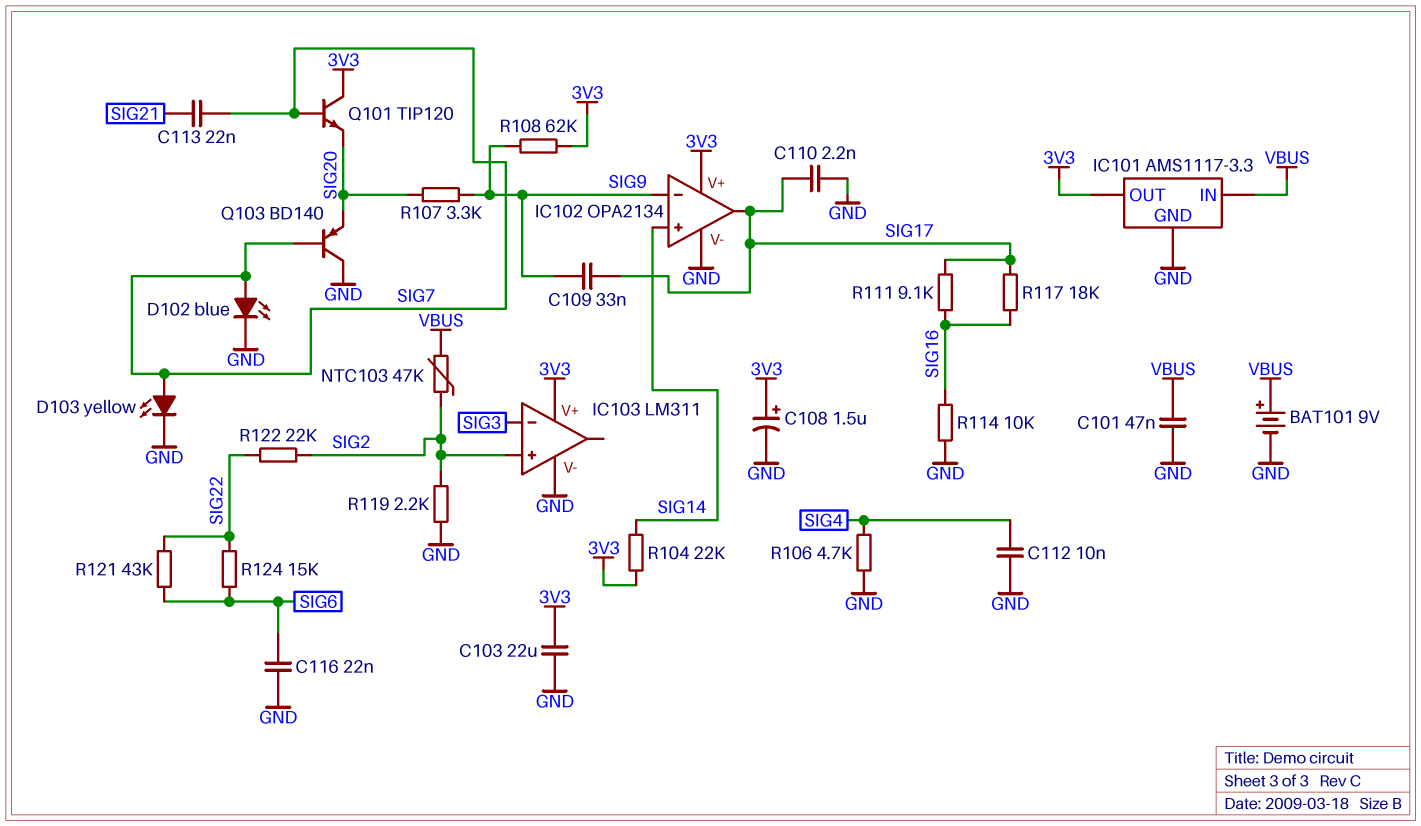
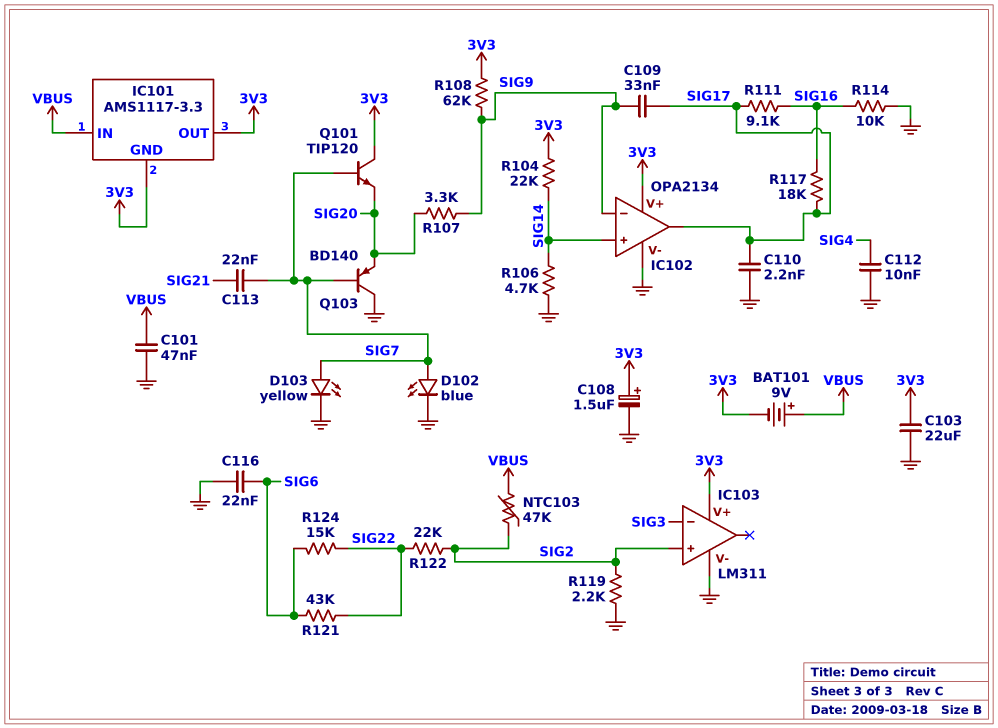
BAT101: 9V (plus VBUS, minus GND) -> 9V (plus VBUS, minus 3V3)
IC101 pin GND: GND -> 3V3
R106: 4.7k (GND, SIG4) -> 4.7k (GND, SIG14)

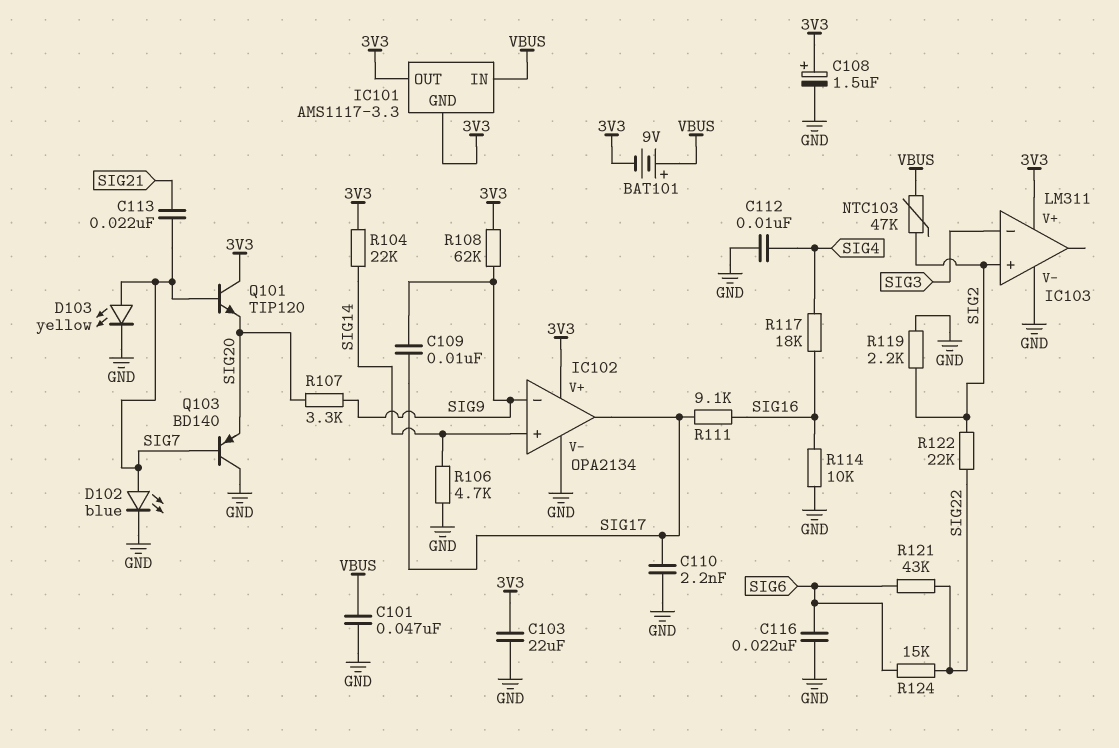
C109: 33nF (SIG9, SIG17) -> 10nF (SIG9, SIG17)
R117: 18k (SIG16, SIG17) -> 18k (SIG4, SIG16)

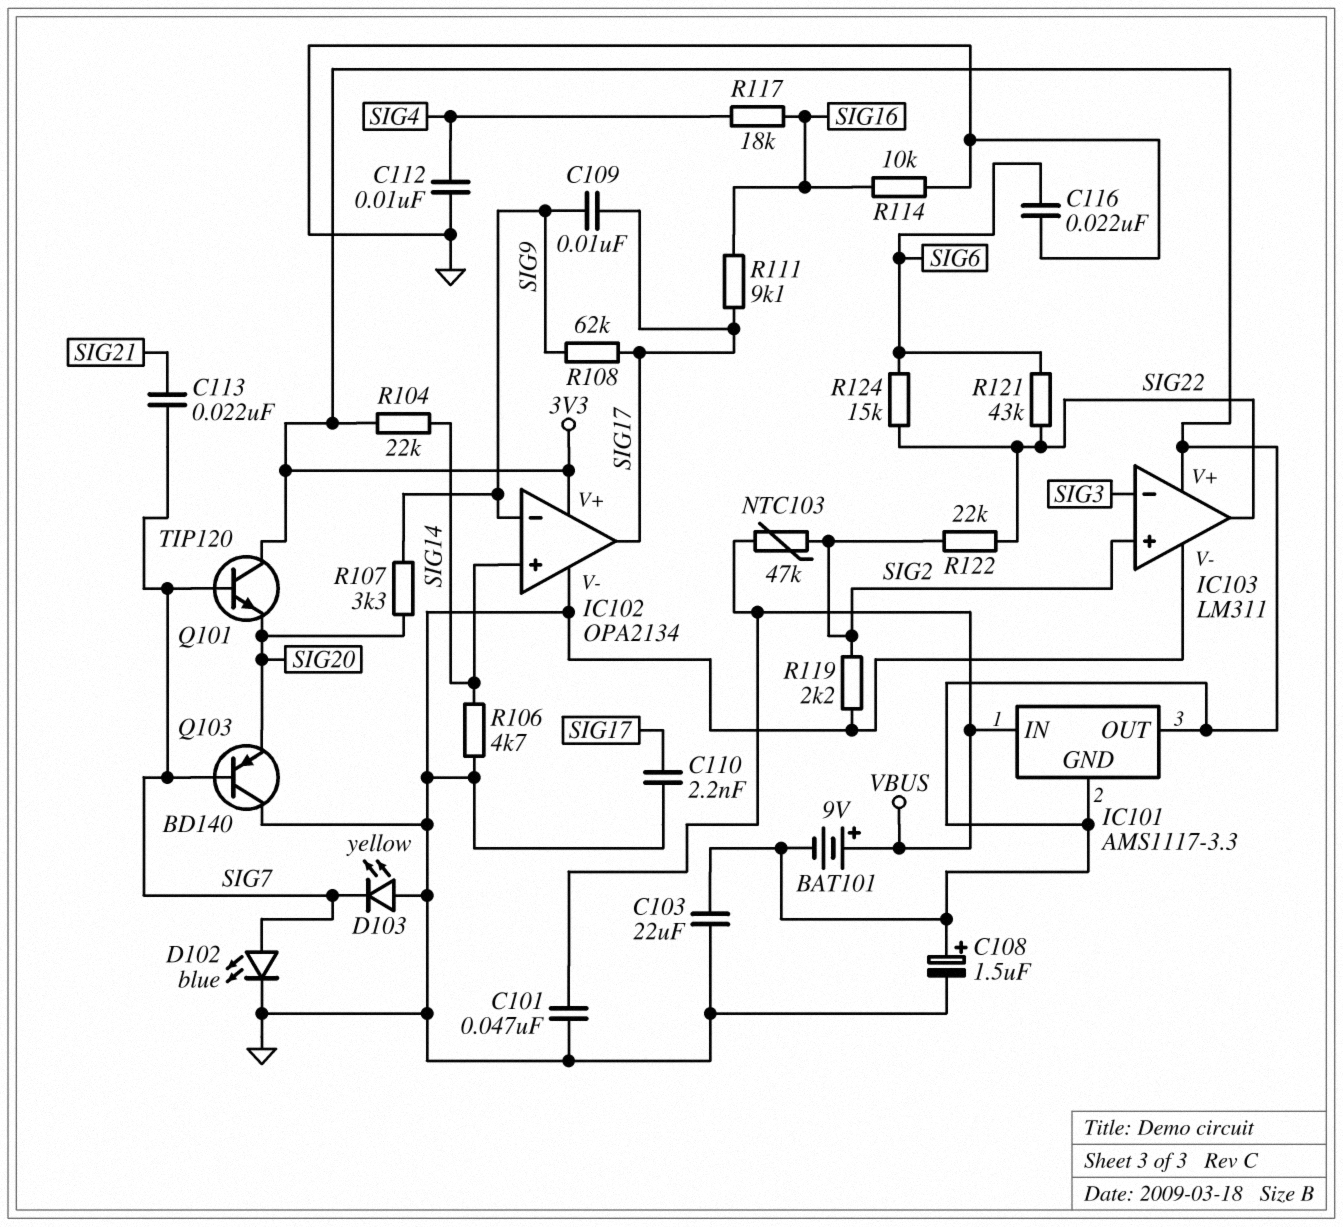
D103: LED yellow (A SIG7, K GND) -> LED yellow (A GND, K SIG7)
IC103 pin out: none -> SIG22
R108: 62k (3V3, SIG9) -> 62k (SIG9, SIG17)

